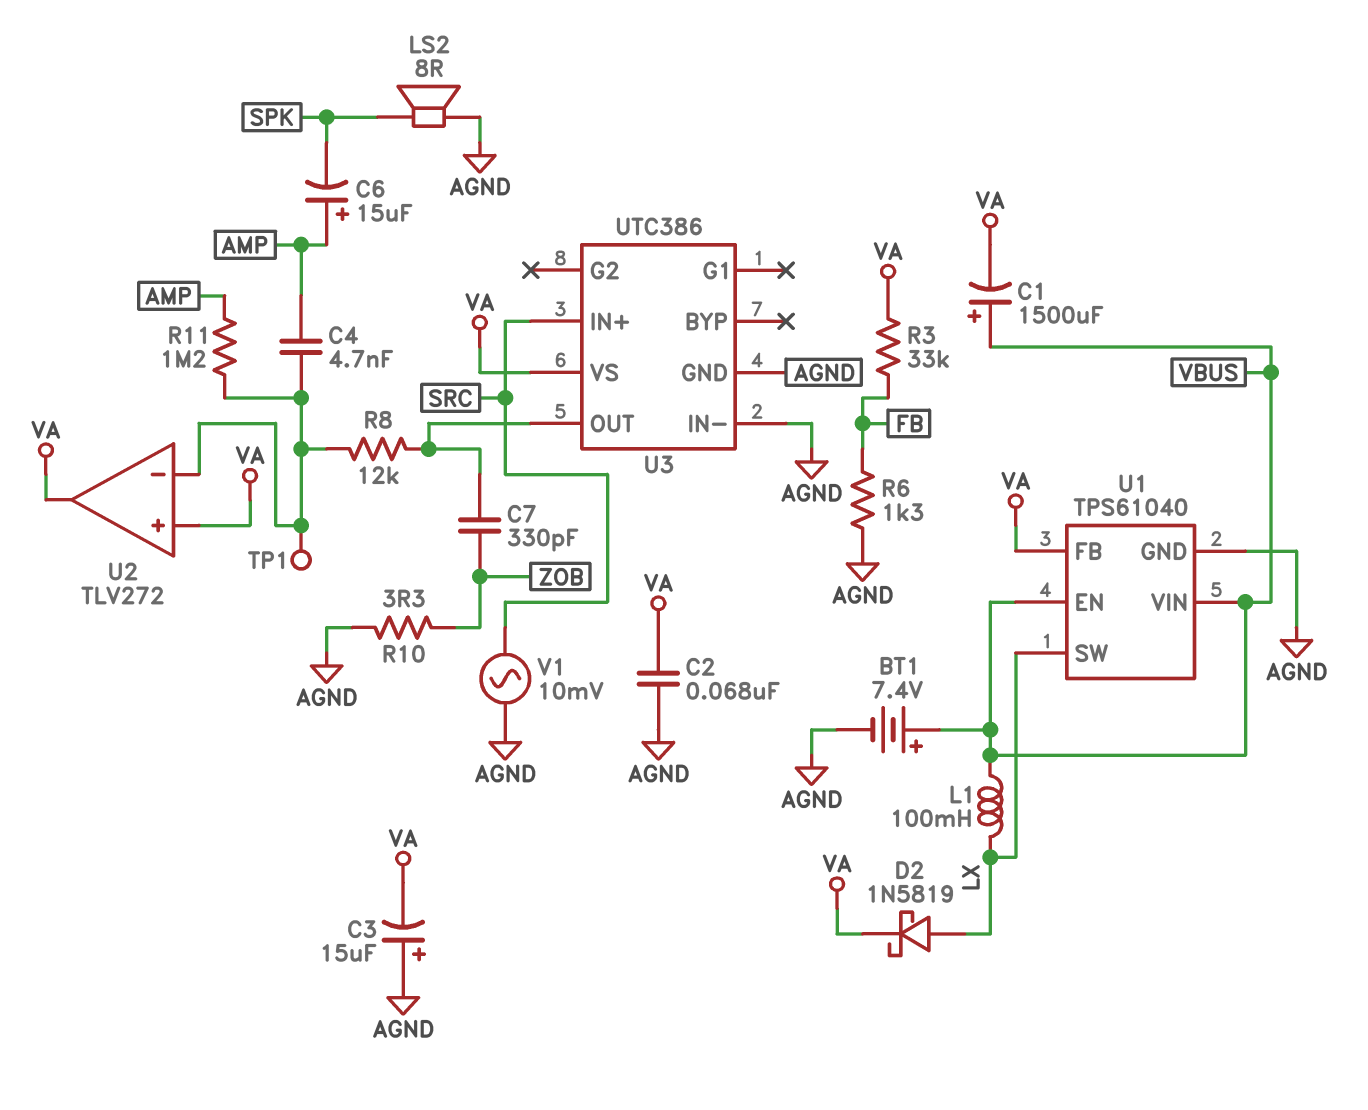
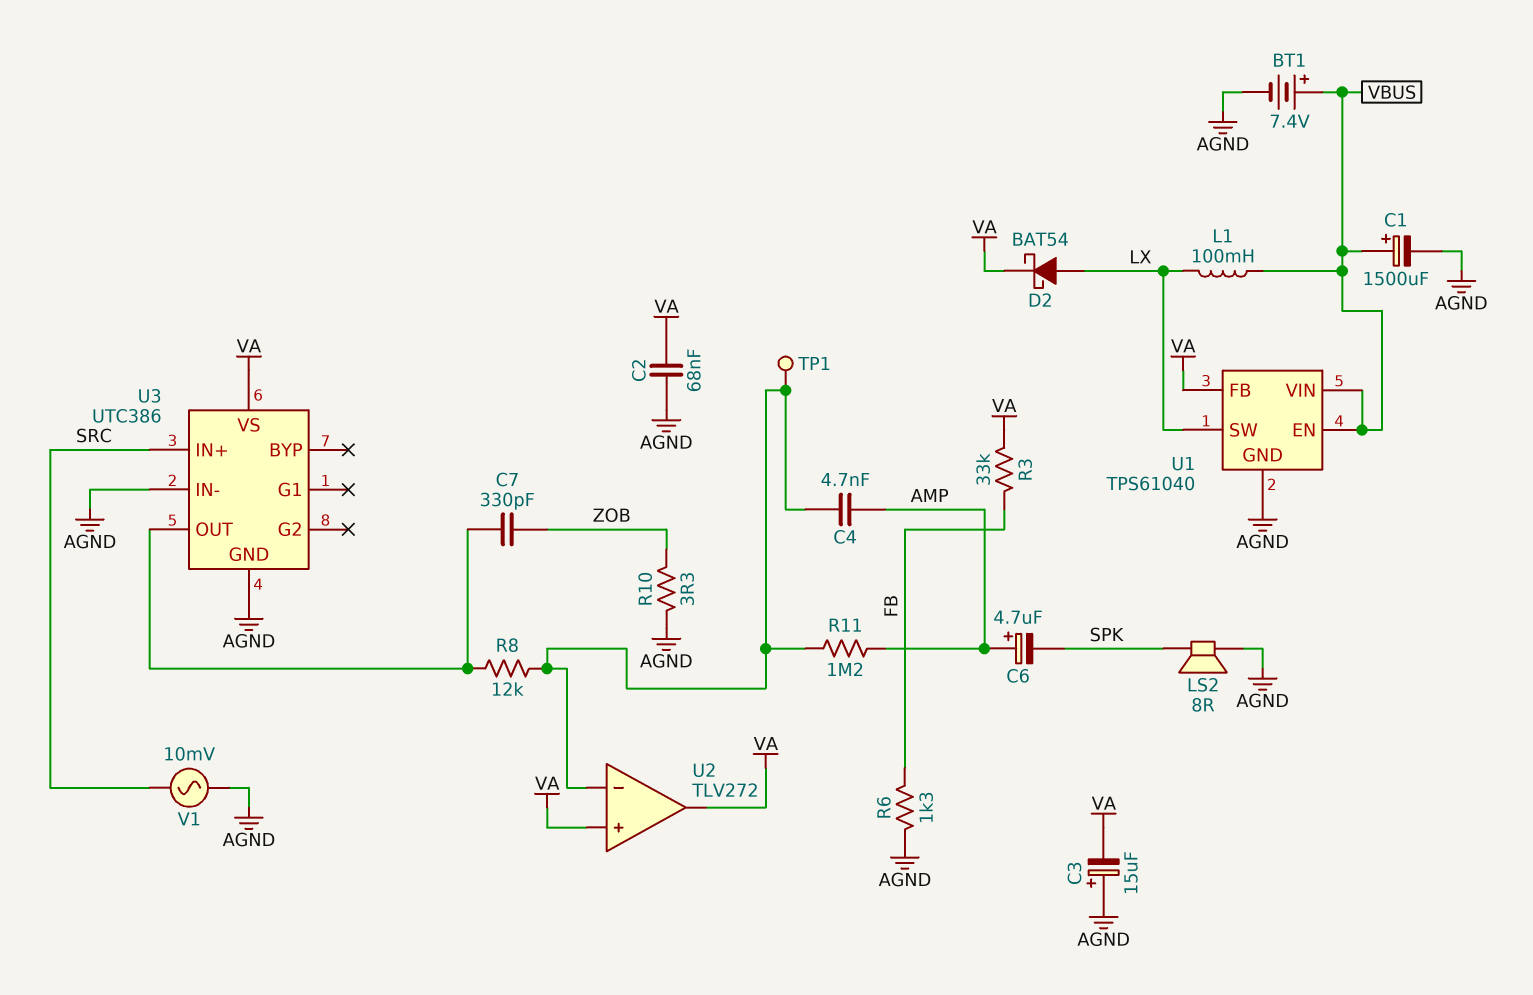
C1: 1500uF (plus VBUS, minus VA) -> 1500uF (plus VBUS, minus AGND)
C6: 15uF (plus AMP, minus SPK) -> 4.7uF (plus AMP, minus SPK)
D2: schottky 1N5819 (A LX, K VA) -> schottky BAT54 (A LX, K VA)

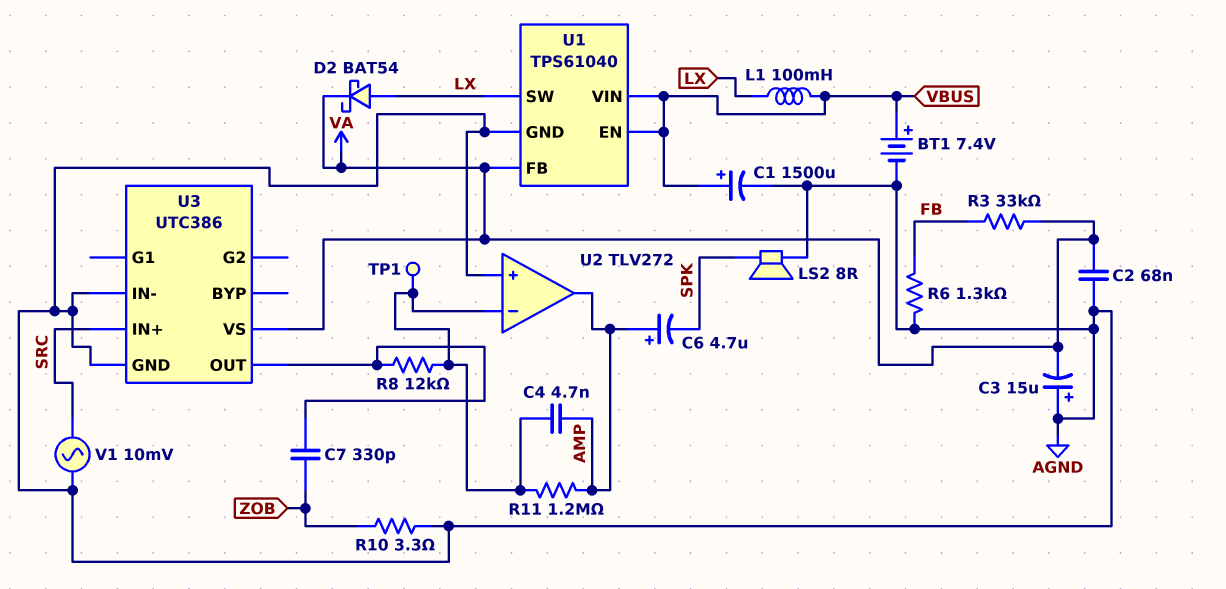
U2 pin in+: VA -> AGND
U2 pin out: VA -> AMP

